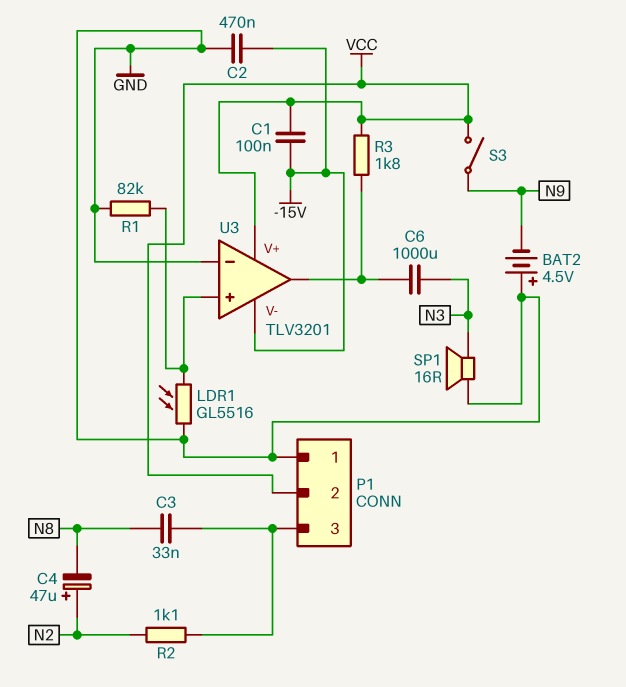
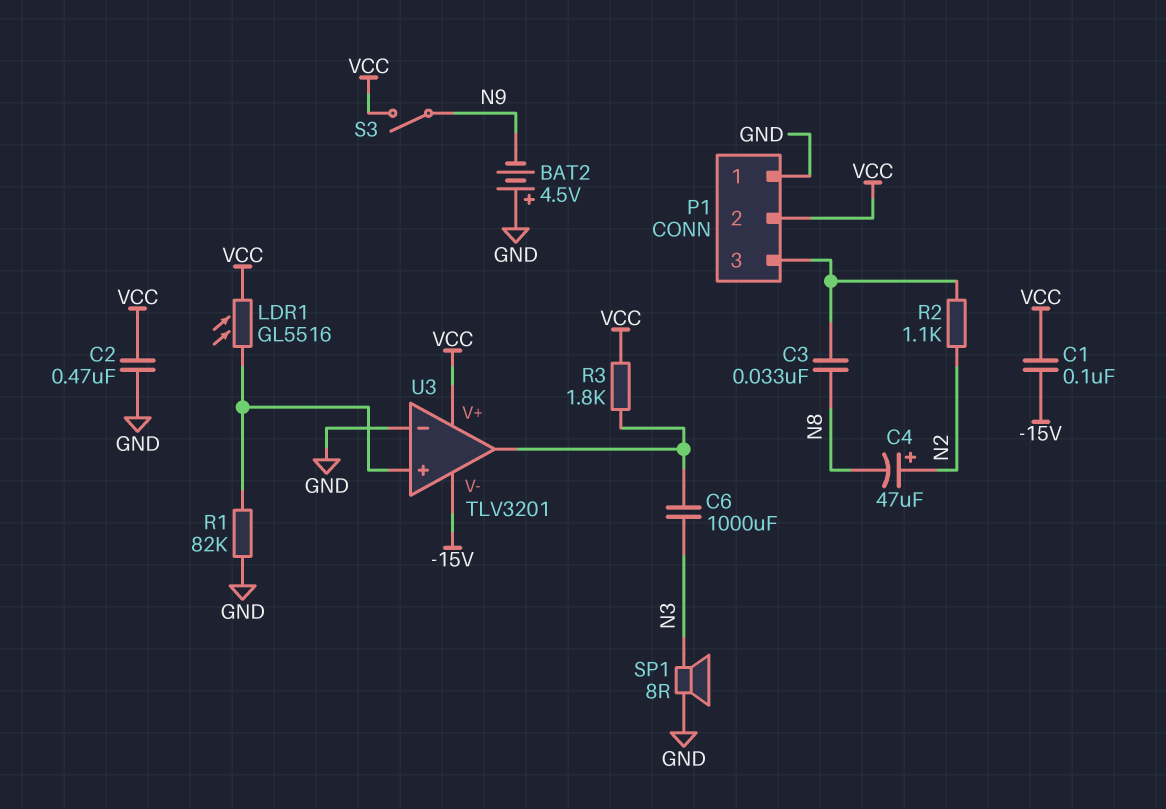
C2: 470nF (-15V, GND) -> 470nF (GND, VCC)
LDR1: GL5516 (GND, U3/in+) -> GL5516 (U3/in+, VCC)
SP1: speaker 16R (GND, N3) -> speaker 8R (GND, N3)

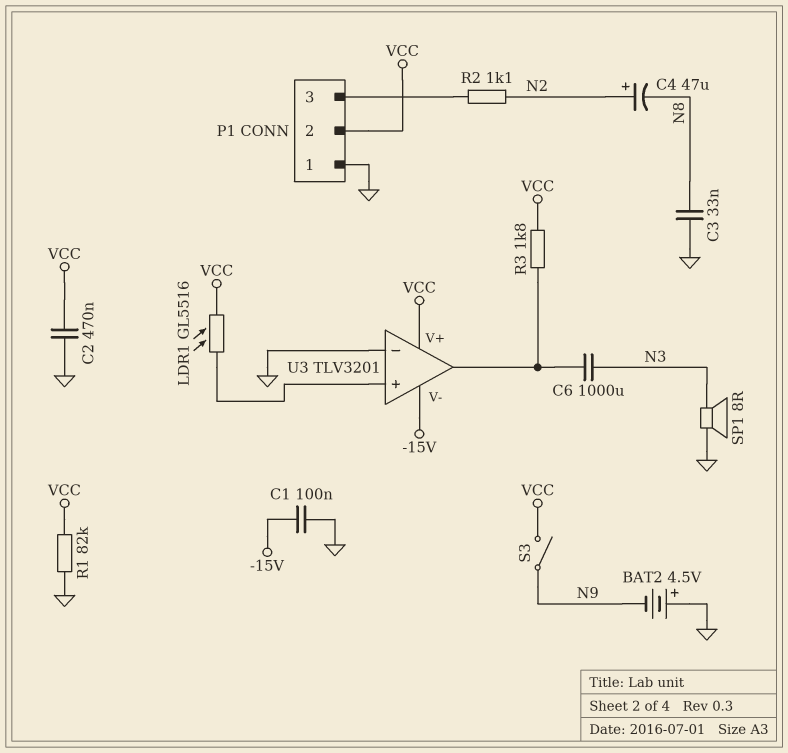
C1: 100nF (-15V, VCC) -> 100nF (-15V, GND)
C3: 33nF (N8, P1/3) -> 33nF (GND, N8)
R1: 82k (GND, U3/in+) -> 82k (GND, VCC)

